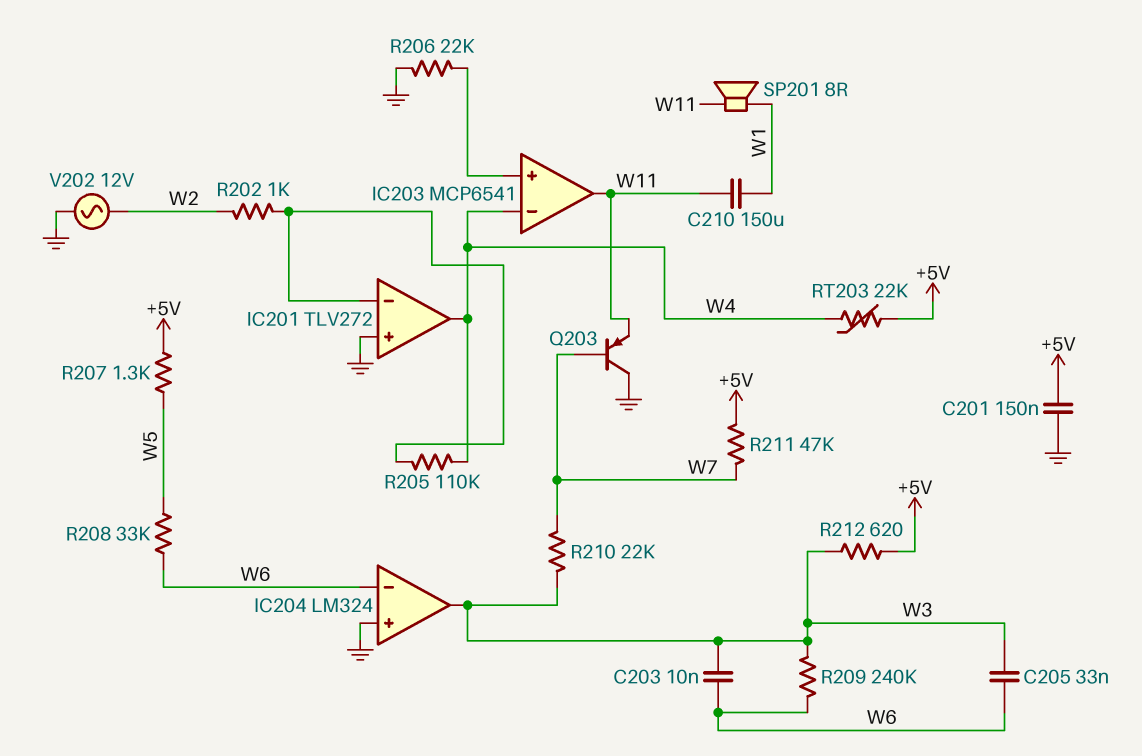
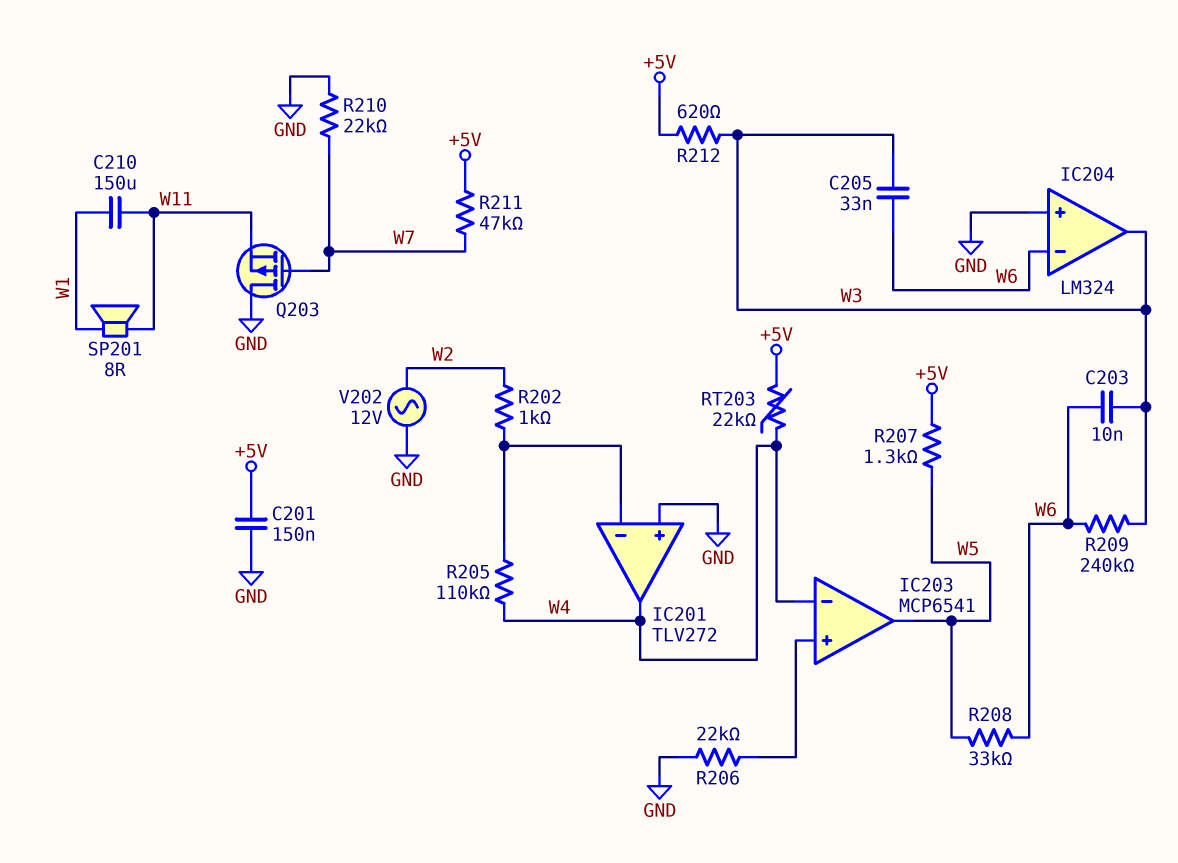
IC203 pin out: W11 -> W5
Q203: PNP (B W7, C GND, E W11) -> PMOS (G W7, D GND, S W11)
R210: 22k (W3, W7) -> 22k (GND, W7)

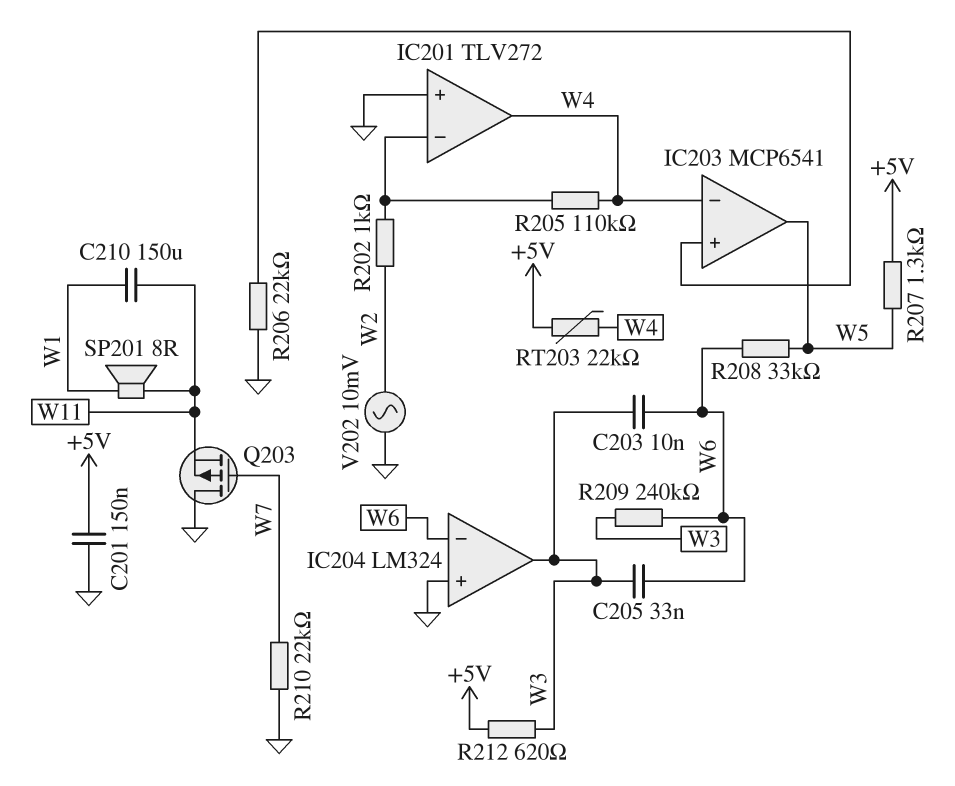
R211: 47k (+5V, W7) -> none
V202: AC 12V (GND, W2) -> AC 10mV (GND, W2)

